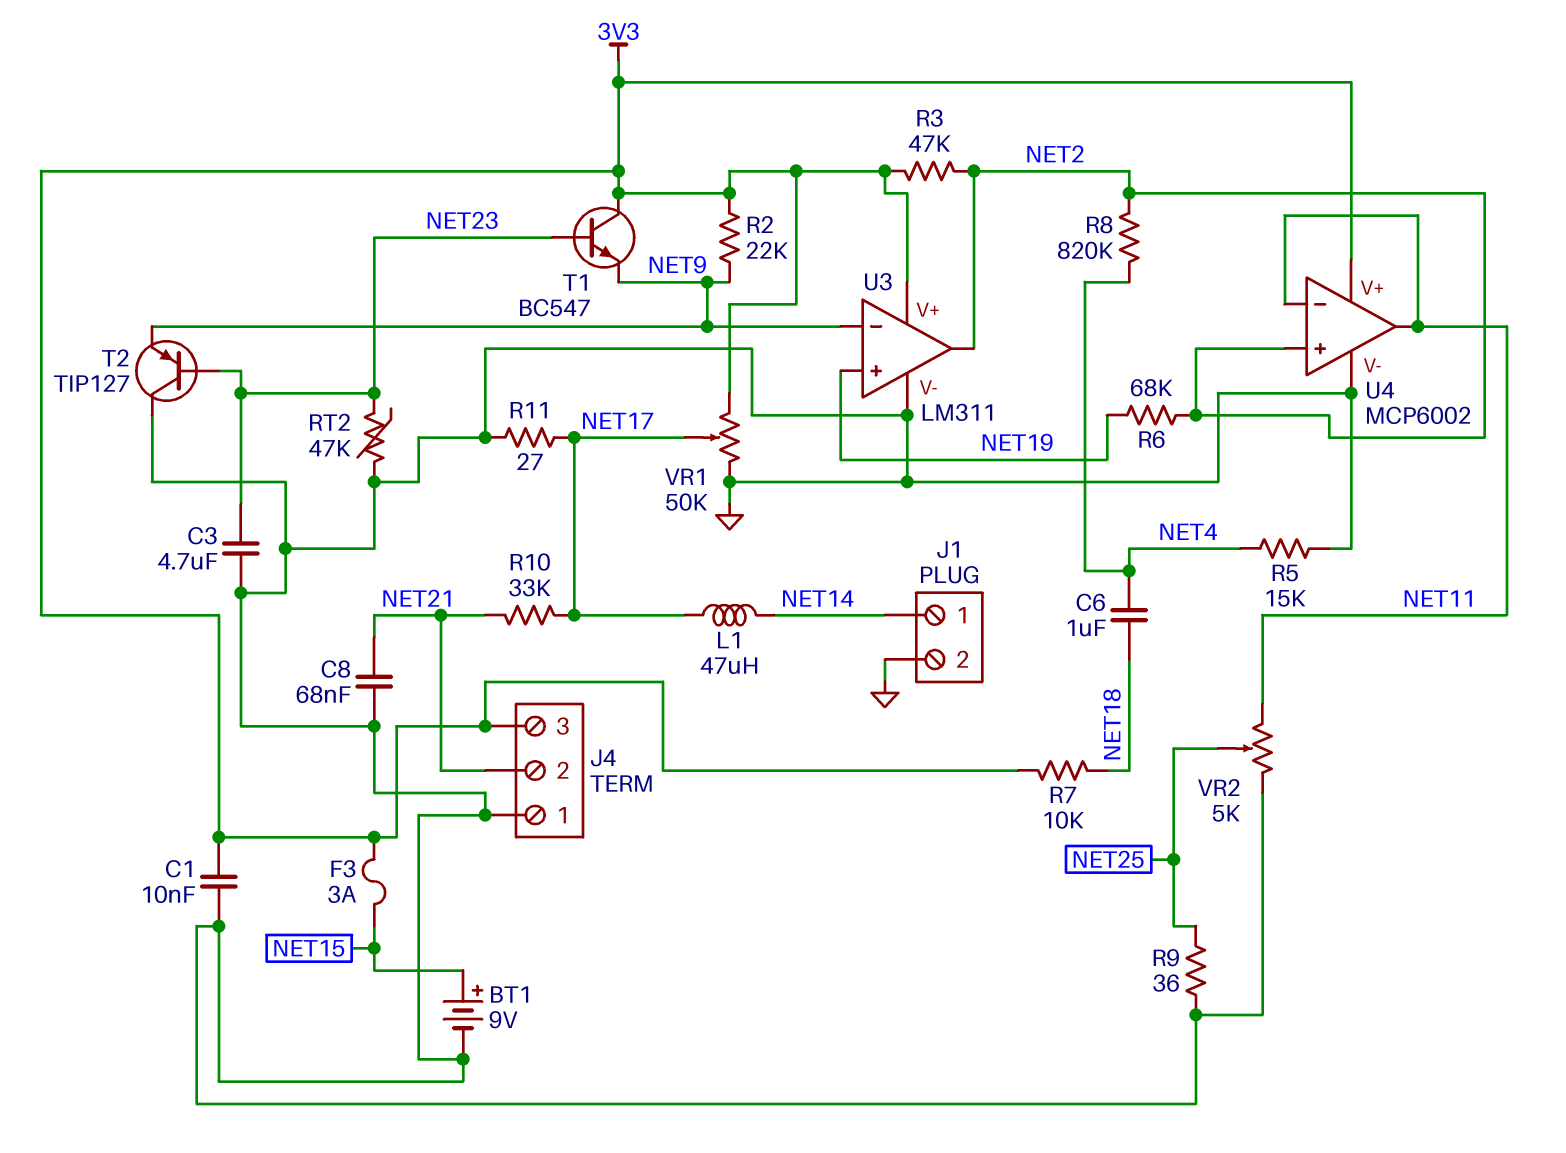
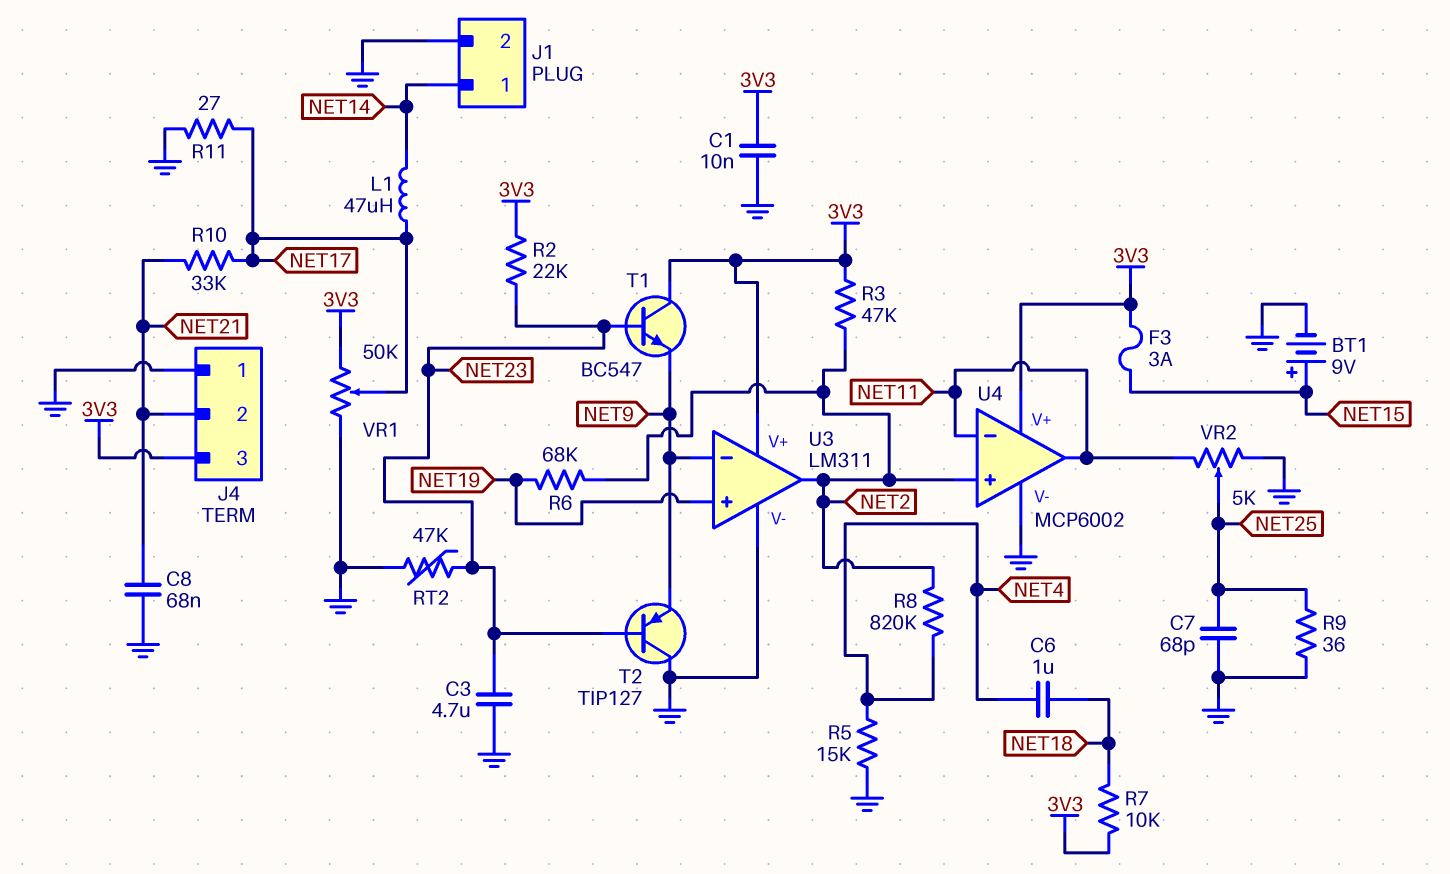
C7: none -> 68pF (GND, NET25)
R2: 22k (3V3, NET9) -> 22k (3V3, NET23)

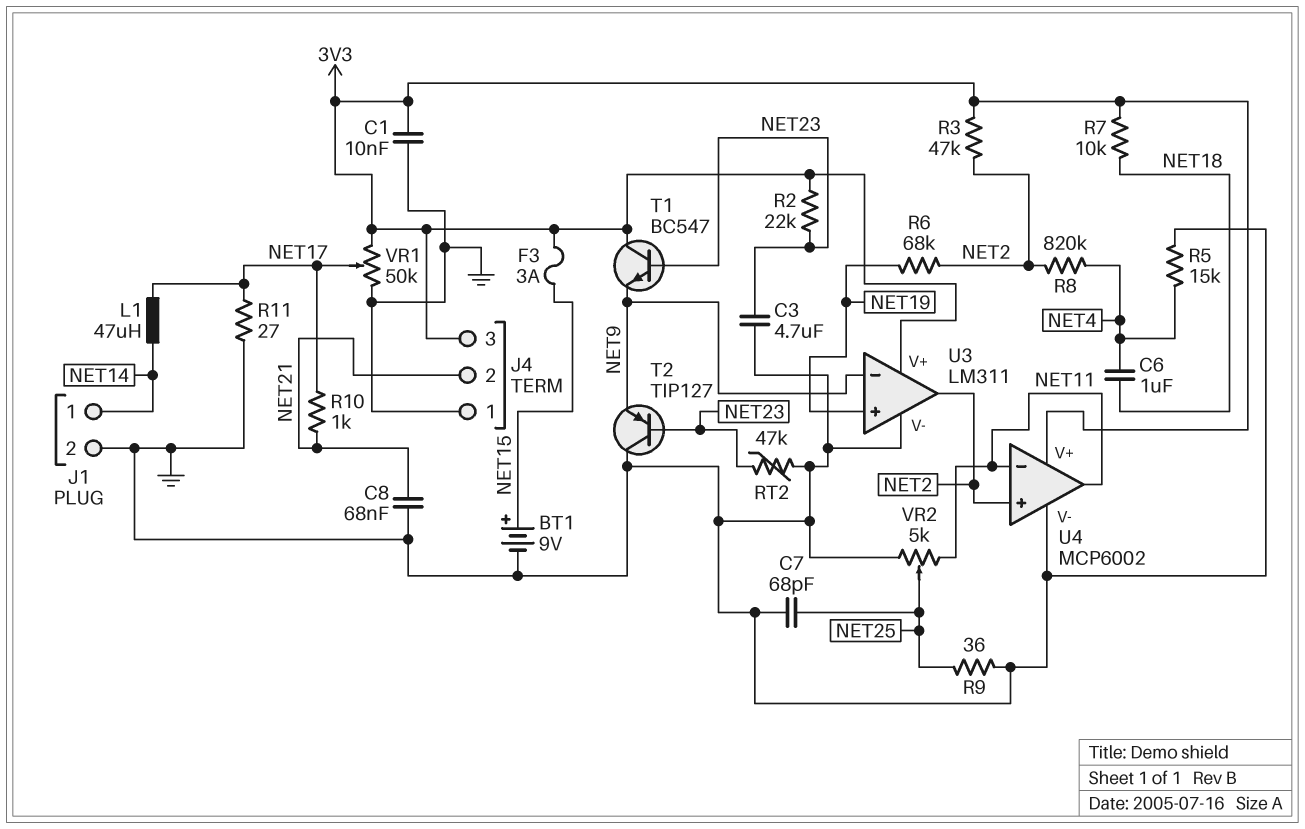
R10: 33k (NET17, NET21) -> 1k (NET17, NET21)

